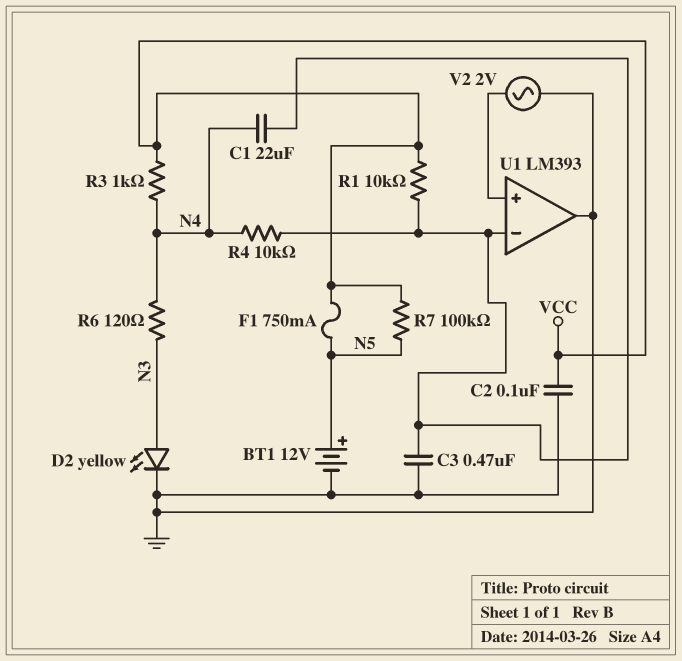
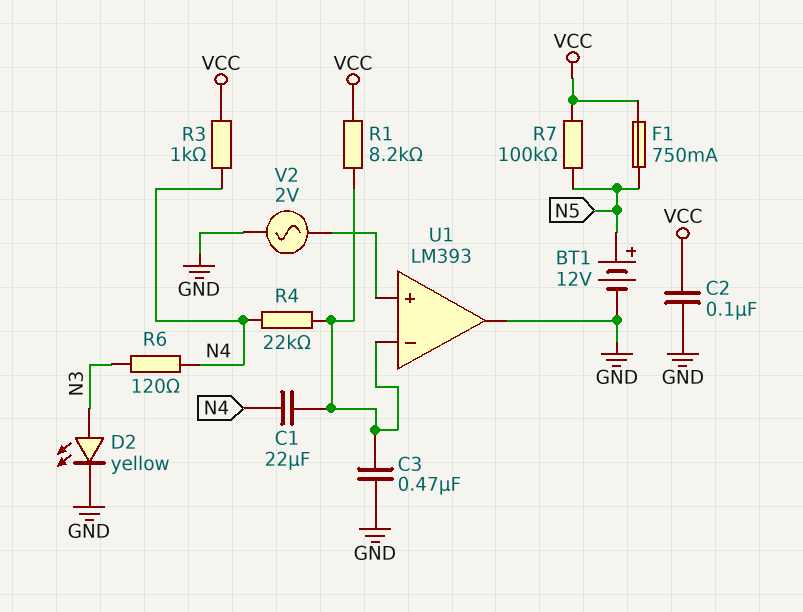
R1: 10k (U1/in-, VCC) -> 8.2k (U1/in-, VCC)
R4: 10k (N4, U1/in-) -> 22k (N4, U1/in-)

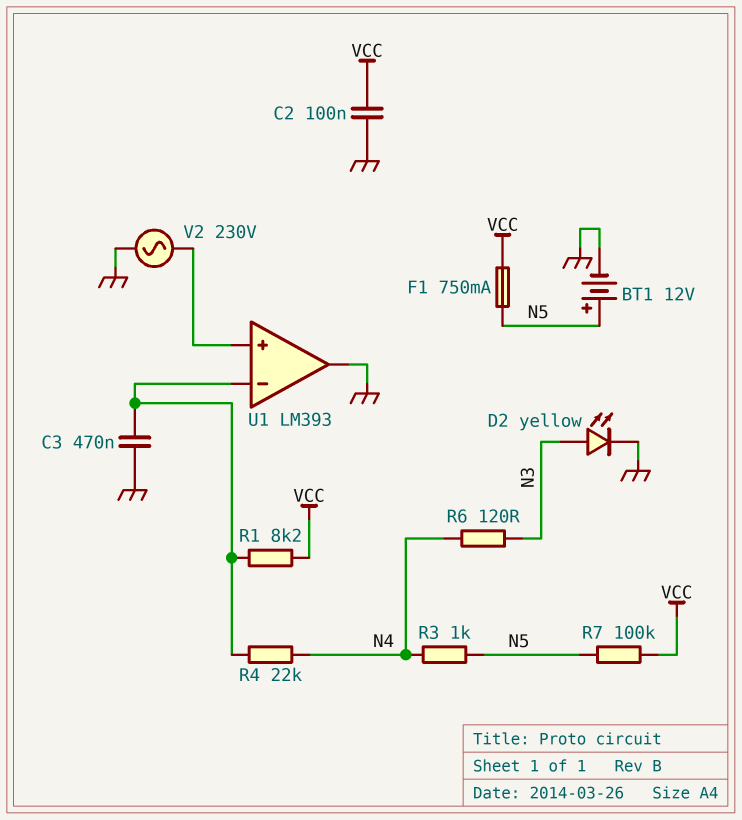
C1: 22uF (N4, U1/in-) -> none
R3: 1k (N4, VCC) -> 1k (N4, N5)
V2: AC 2V (GND, U1/in+) -> AC 230V (GND, U1/in+)

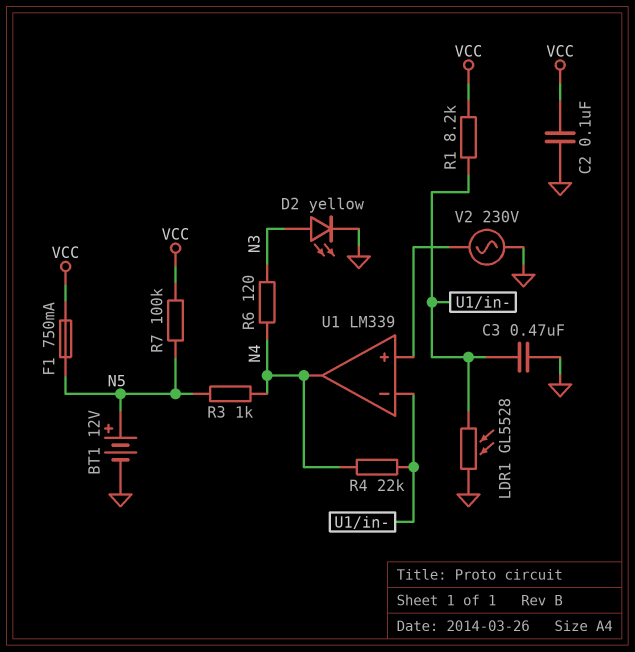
LDR1: none -> GL5528 (GND, U1/in-)
U1: LM393 -> LM339
U1 pin out: GND -> N4

